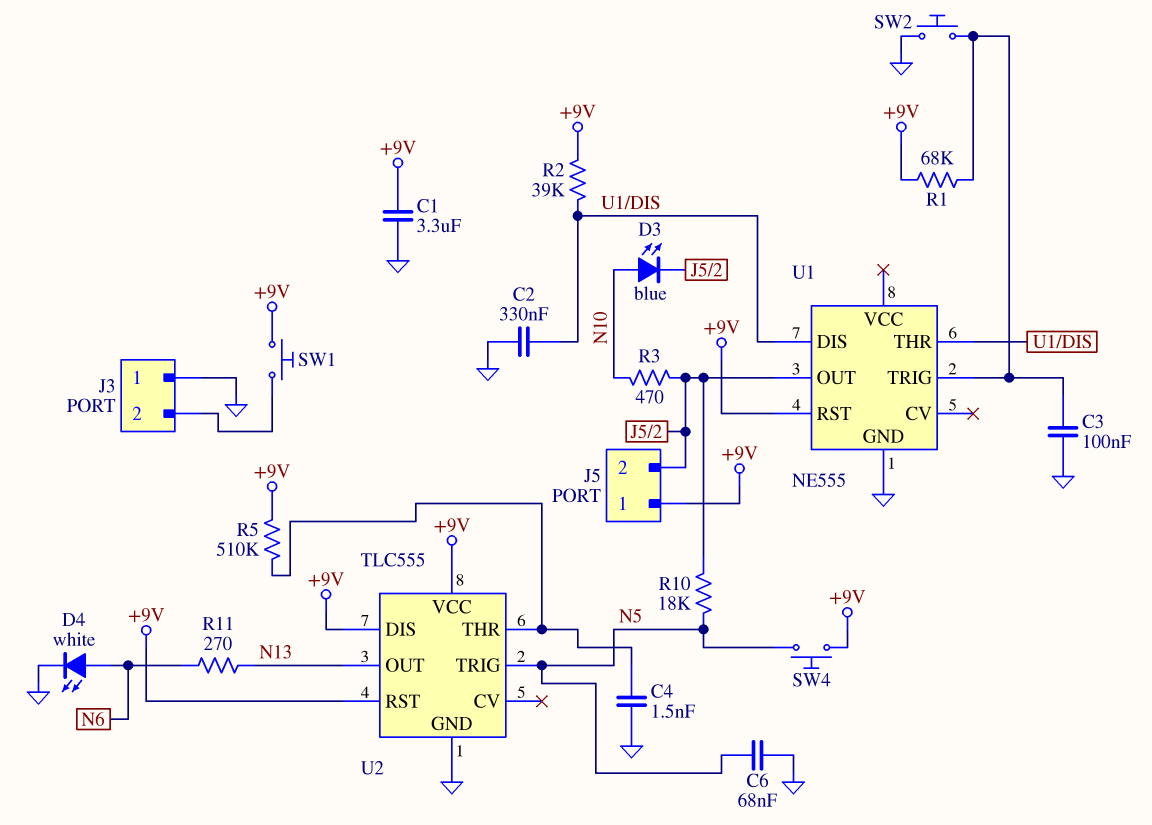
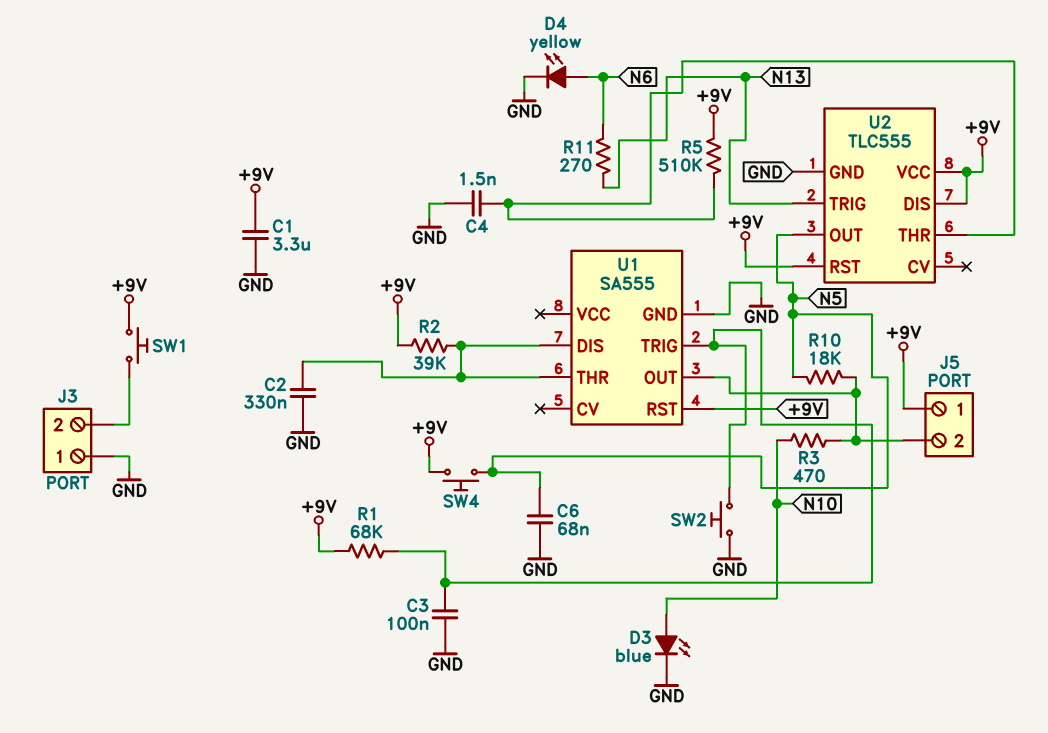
D3: LED blue (A N10, K J5/2) -> LED blue (A N10, K GND)
D4: LED white (A N6, K GND) -> LED yellow (A N6, K GND)
U1: NE555 -> SA555
U2 pin OUT: N13 -> N5
U2 pin TRIG: N5 -> N13

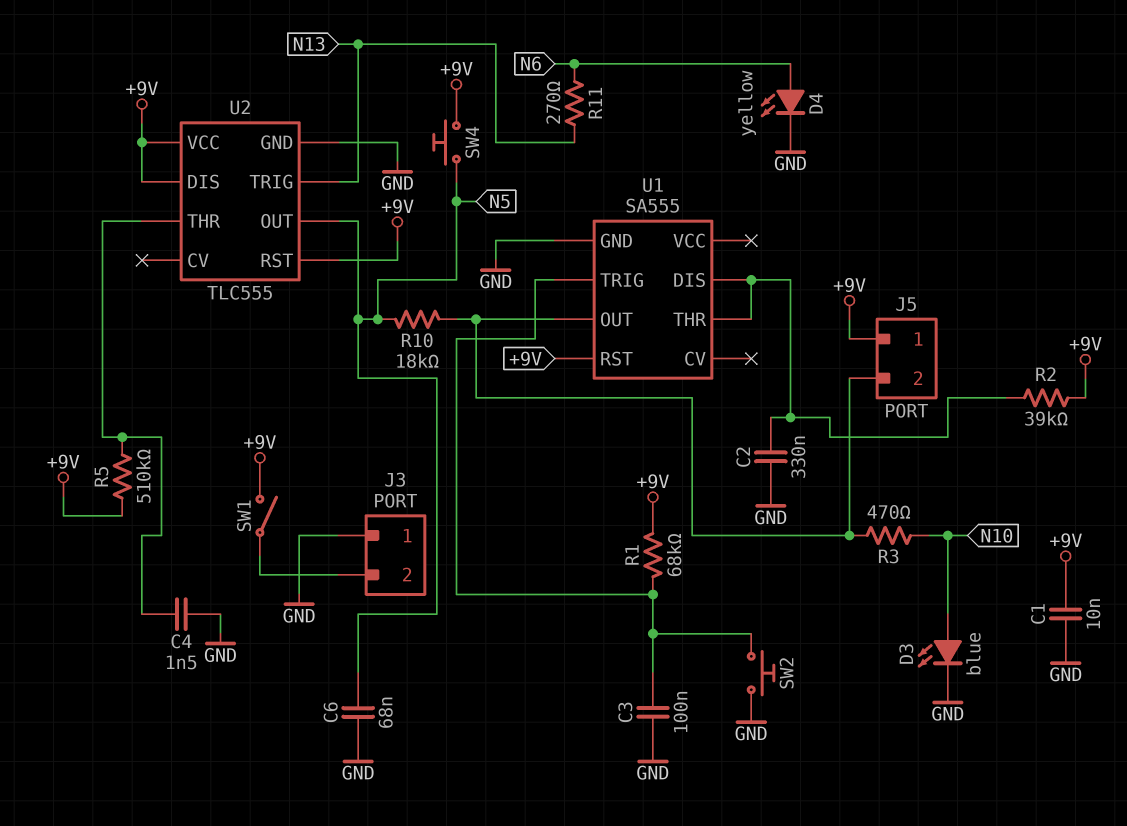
C1: 3.3uF (+9V, GND) -> 10nF (+9V, GND)
SW1: button (+9V, J3/2) -> switch (+9V, J3/2)

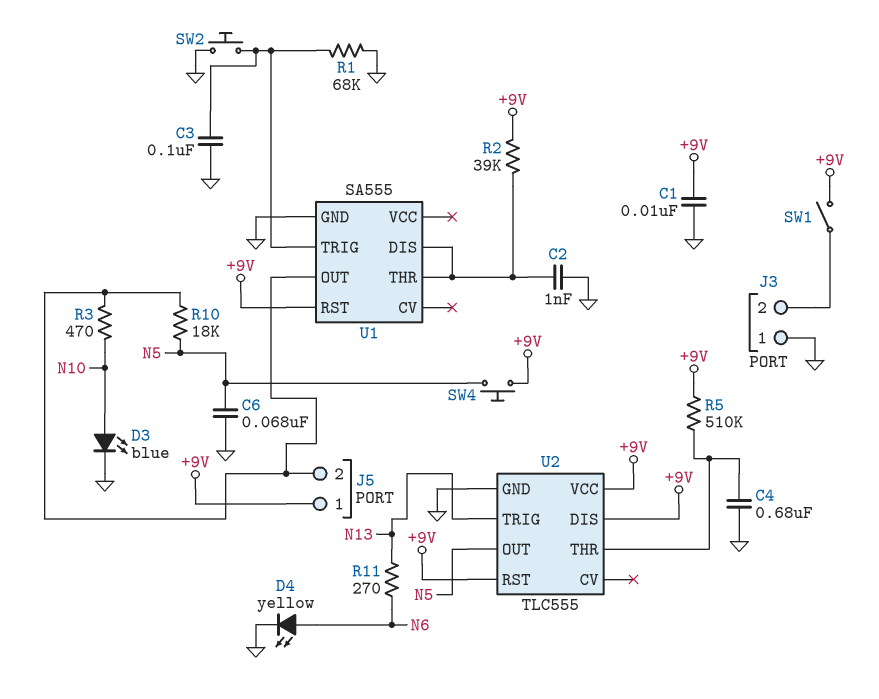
C2: 330nF (GND, U1/DIS) -> 1nF (GND, U1/DIS)
C4: 1.5nF (GND, U2/THR) -> 680nF (GND, U2/THR)
R1: 68k (+9V, U1/TRIG) -> 68k (GND, U1/TRIG)

